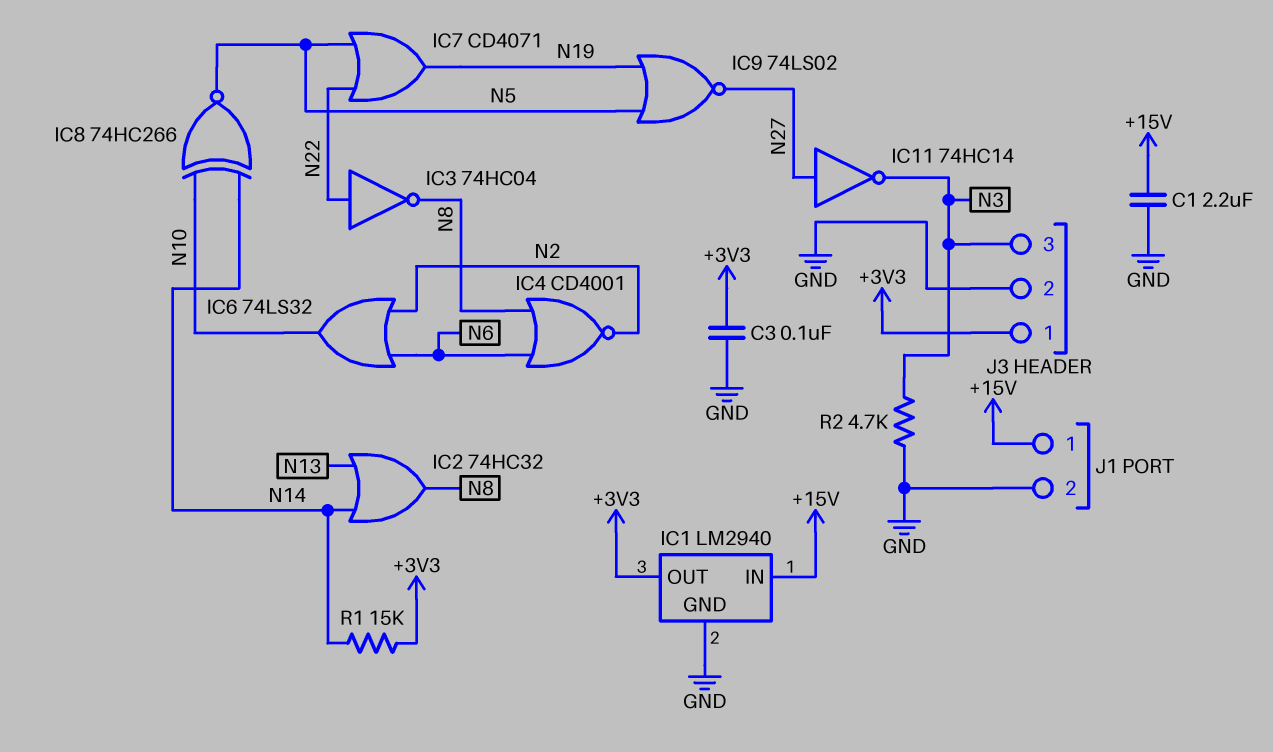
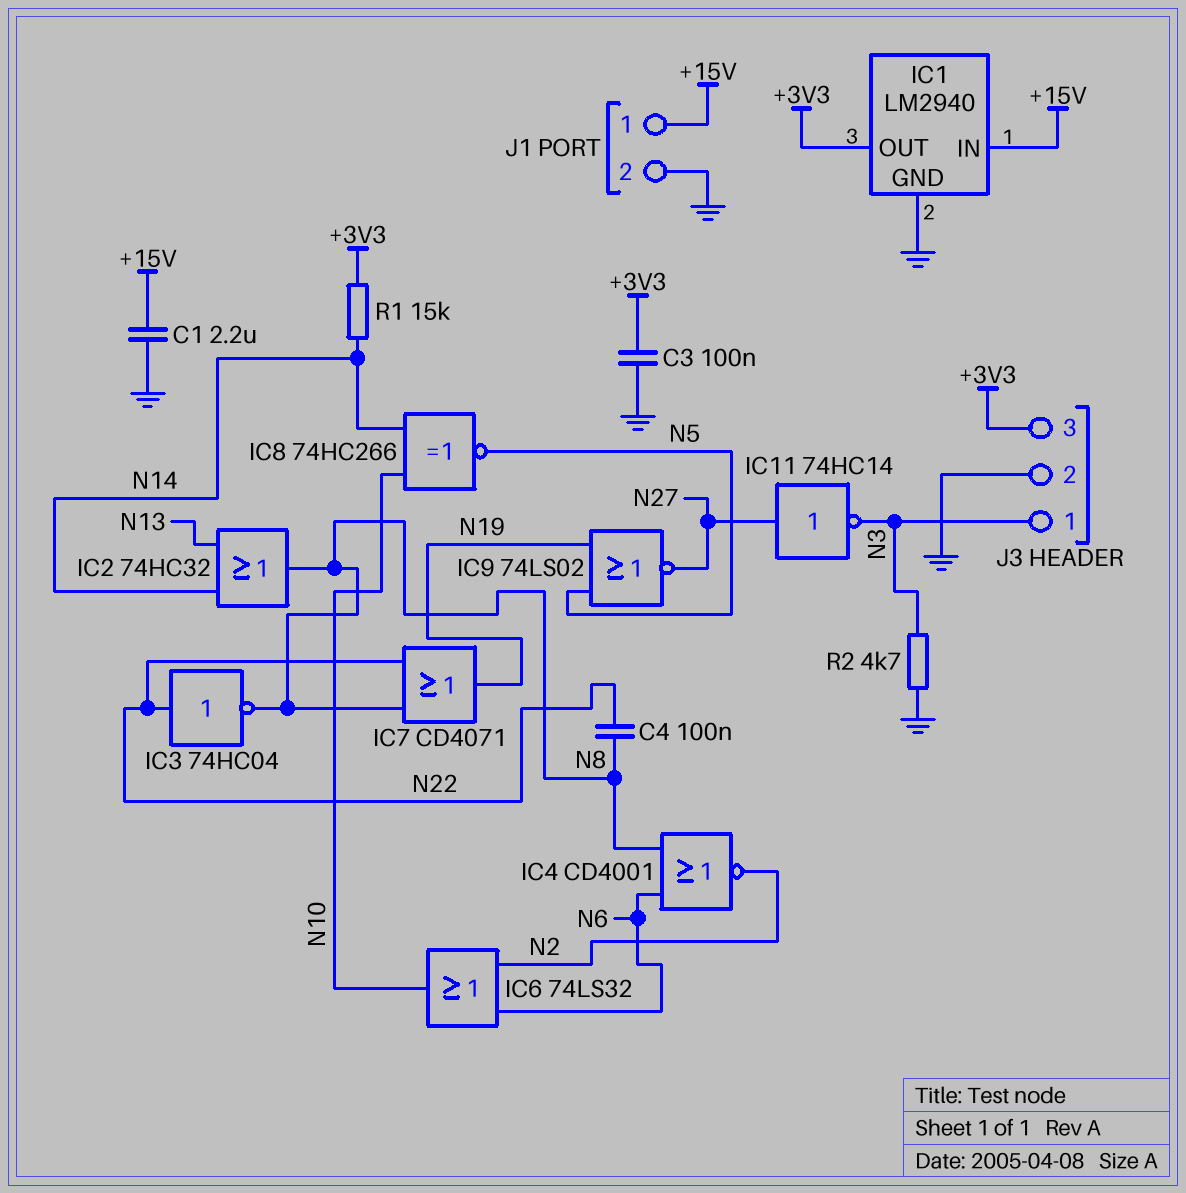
C4: none -> 100nF (N8, N22)
IC7: OR CD4071 (in N5, in N22, out N19) -> OR CD4071 (in N8, in N22, out N19)
J3 pin 1: +3V3 -> N3
J3 pin 3: N3 -> +3V3

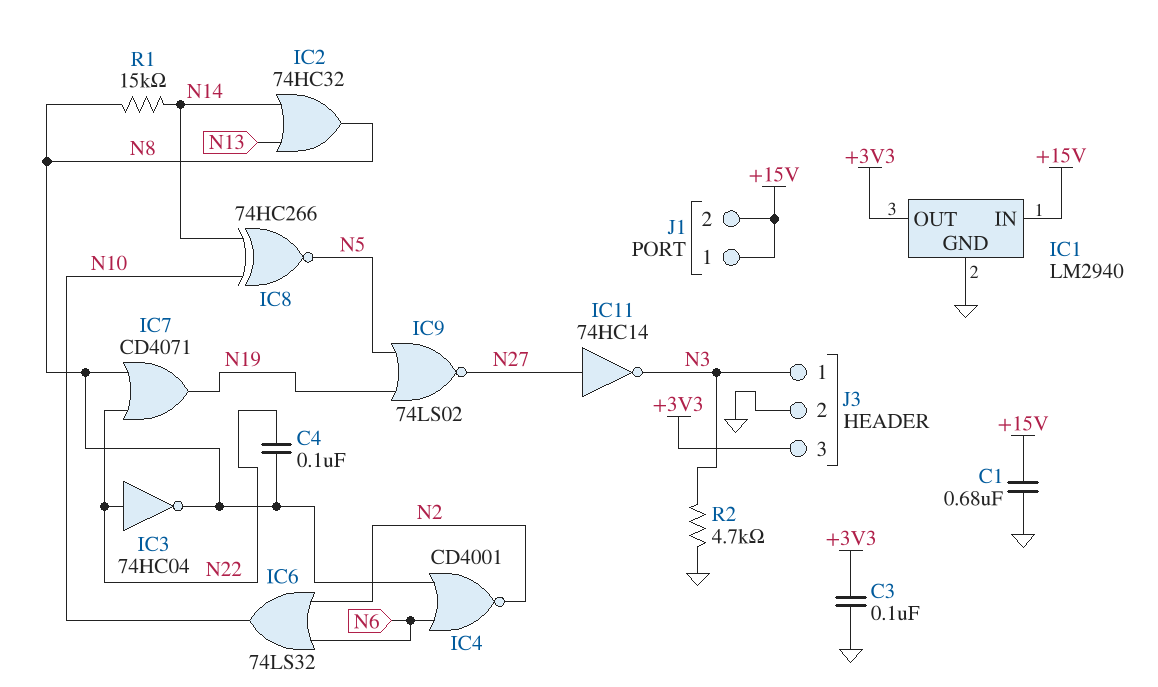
C1: 2.2uF (+15V, GND) -> 680nF (+15V, GND)
J1 pin 2: GND -> +15V
R1: 15k (+3V3, N14) -> 15k (N8, N14)

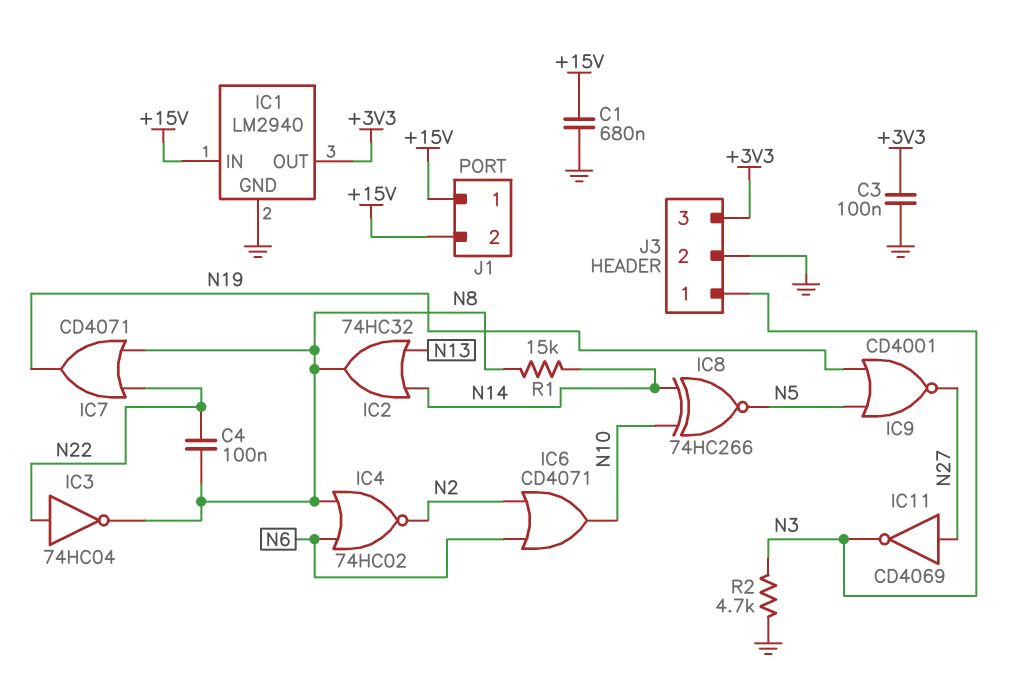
IC4: NOR CD4001 (in N6, in N8, out N2) -> NOR 74HC02 (in N6, in N8, out N2)
IC6: OR 74LS32 (in N2, in N6, out N10) -> OR CD4071 (in N2, in N6, out N10)
IC9: NOR 74LS02 (in N5, in N19, out N27) -> NOR CD4001 (in N5, in N19, out N27)
IC11: NOT 74HC14 (in N27, out N3) -> NOT CD4069 (in N27, out N3)

